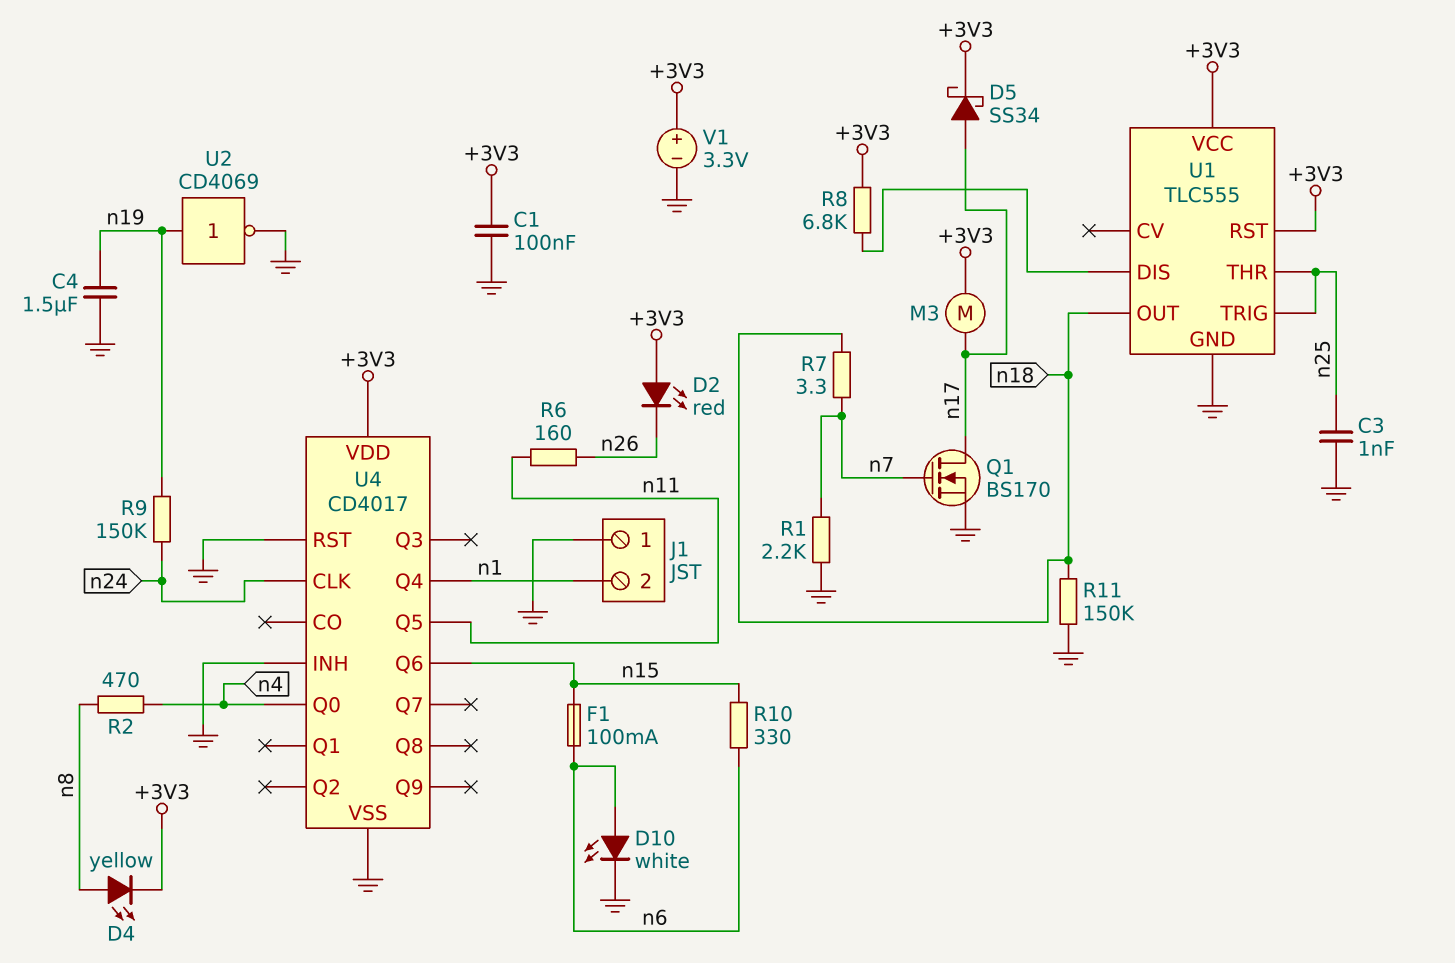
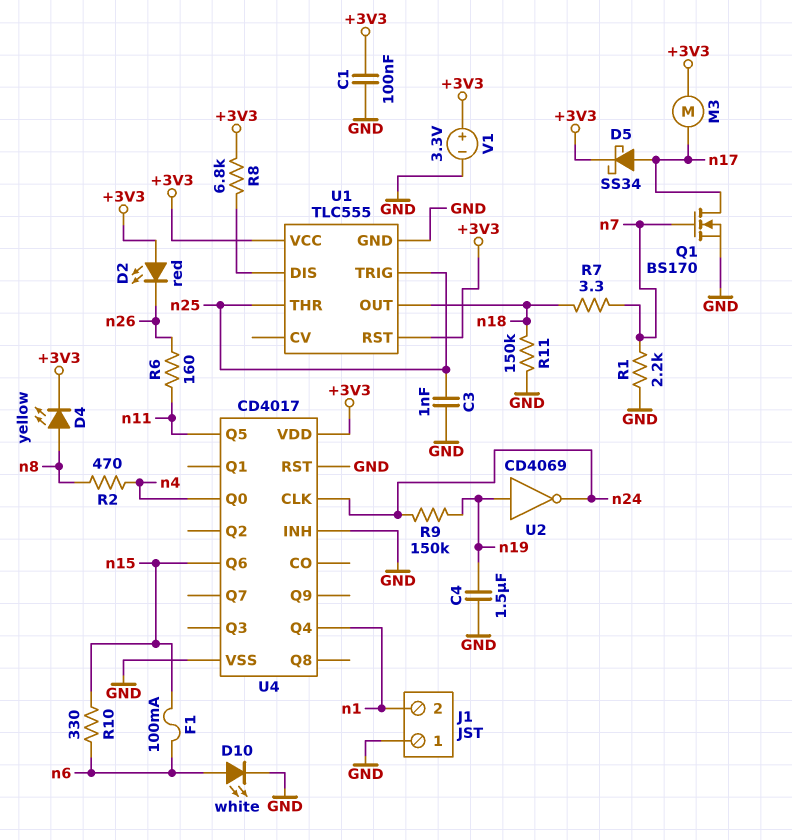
U2: NOT CD4069 (in n19, out GND) -> NOT CD4069 (in n19, out n24)

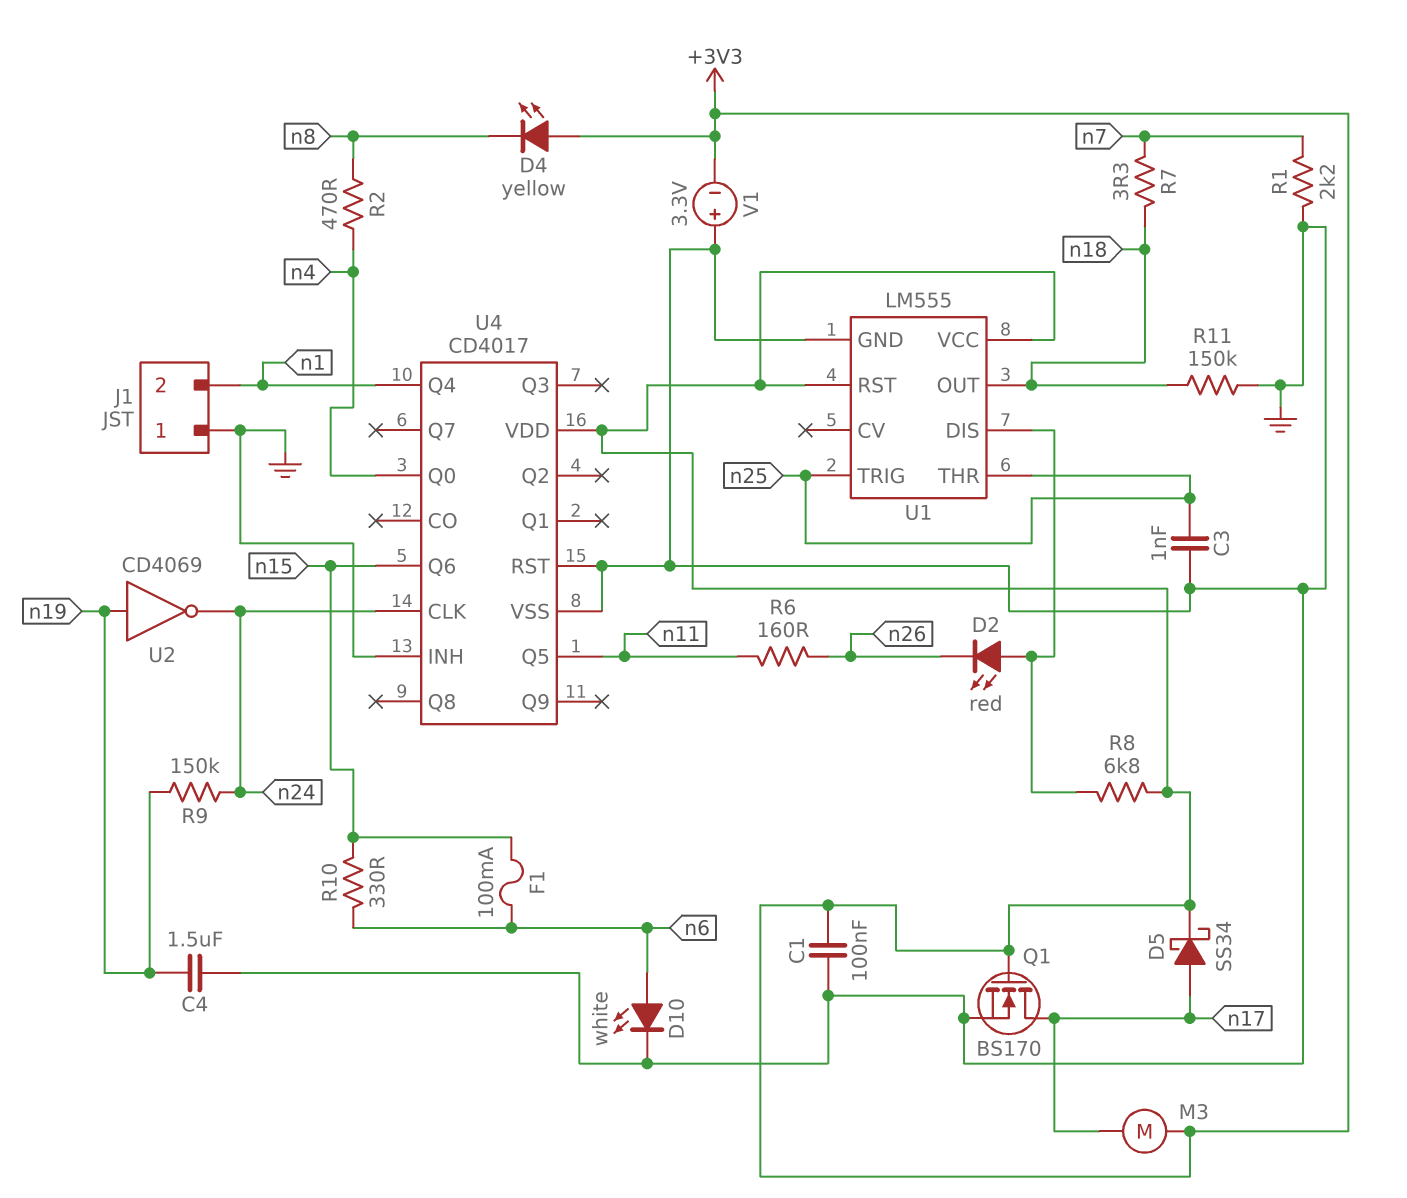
D2: LED red (A +3V3, K n26) -> LED red (A U1/DIS, K n26)
D4: LED yellow (A n8, K +3V3) -> LED yellow (A +3V3, K n8)
Q1: NMOS BS170 (G n7, D n17, S GND) -> NMOS BS170 (G +3V3, D n17, S GND)
U1: TLC555 -> LM555
V1: 3.3V (plus +3V3, minus GND) -> 3.3V (plus GND, minus +3V3)

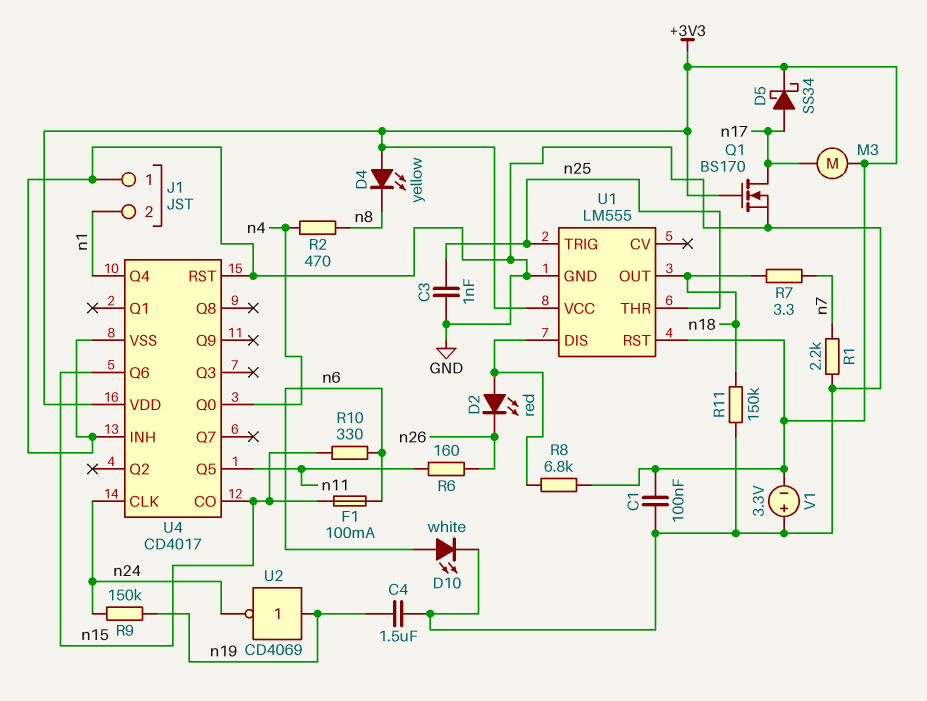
U4 pin CO: none -> n15

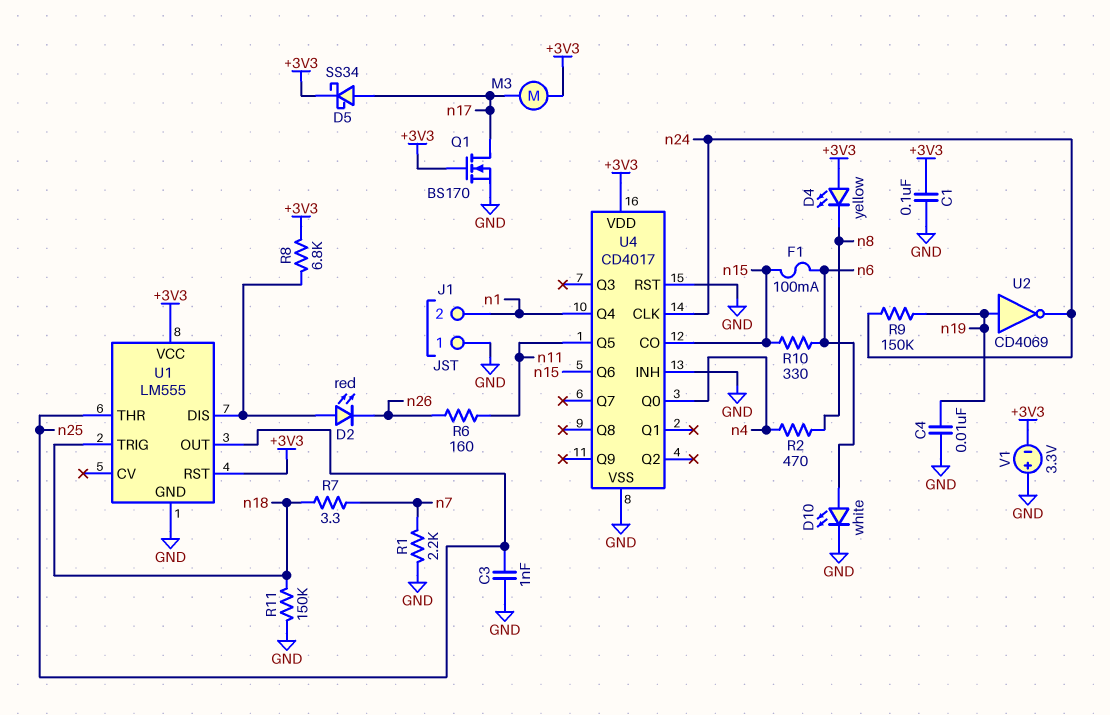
C4: 1.5uF (GND, n19) -> 10nF (GND, n19)
U1 pin OUT: n18 -> n25
U1 pin TRIG: n25 -> n18

